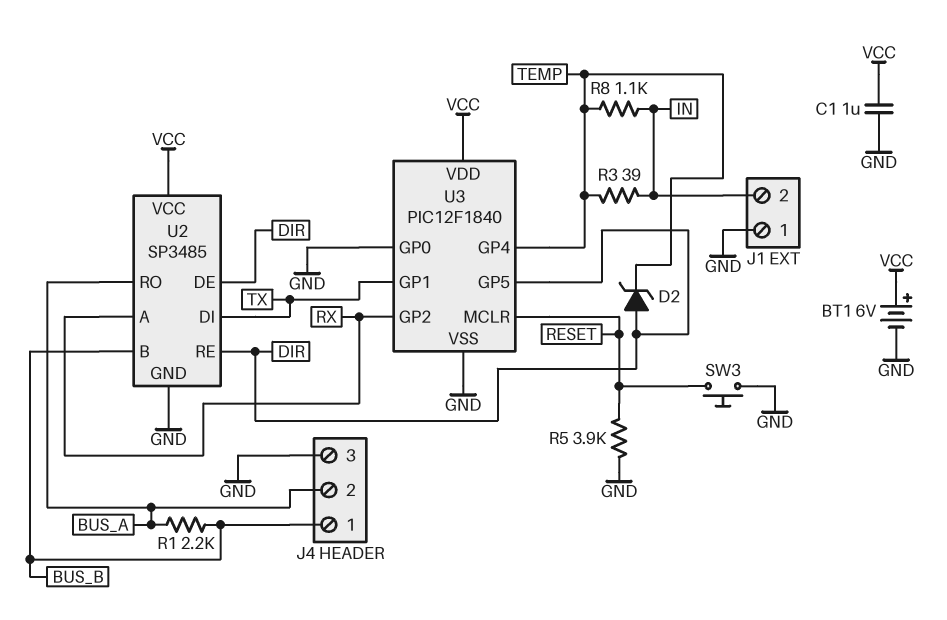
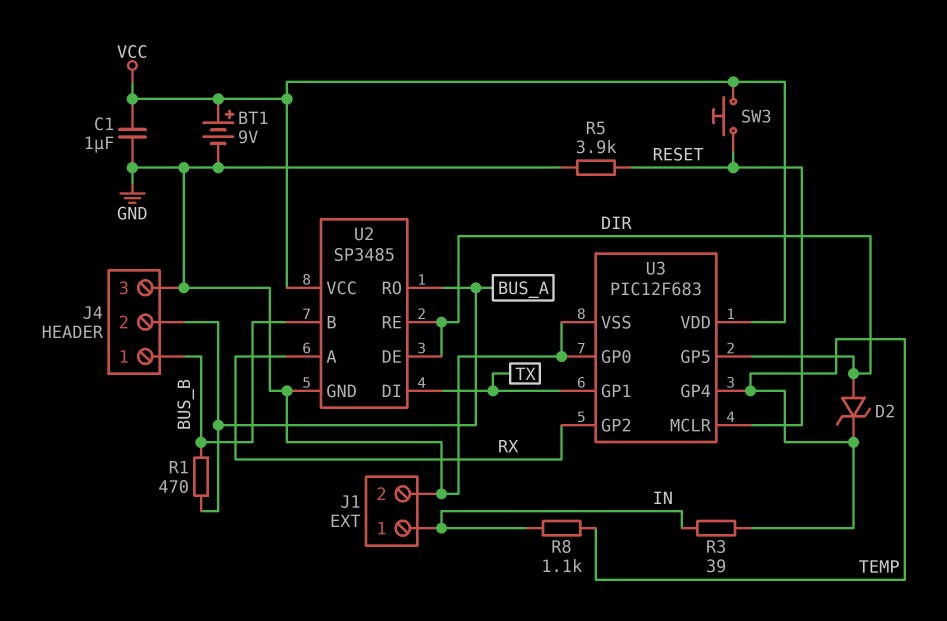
BT1: 6V (plus VCC, minus GND) -> 9V (plus VCC, minus GND)
J1 pin 1: GND -> IN
J1 pin 2: IN -> GND
R1: 2.2k (BUS_A, BUS_B) -> 470 (BUS_A, BUS_B)
SW3: button (GND, RESET) -> button (RESET, VCC)
U3: PIC12F1840 -> PIC12F683

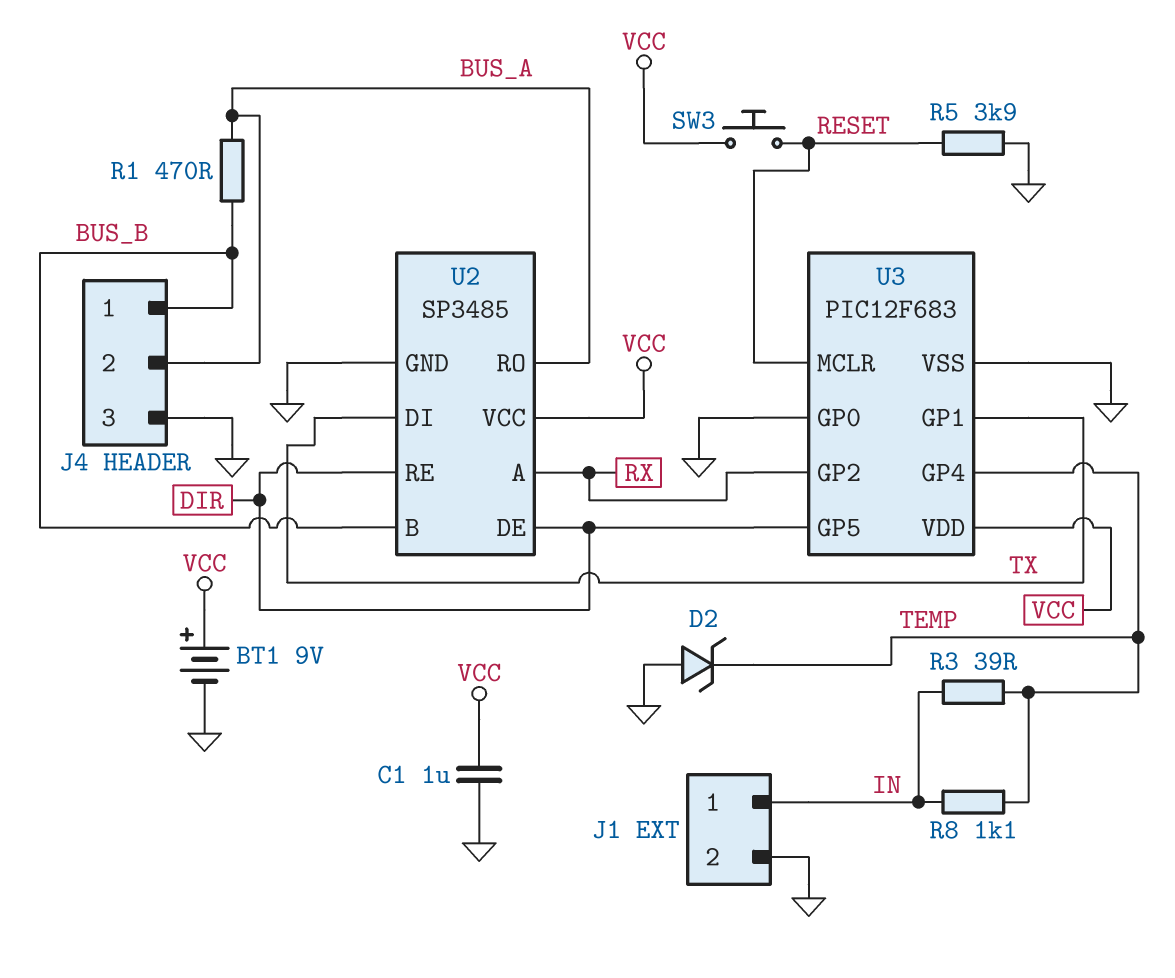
D2: zener (A DIR, K TEMP) -> zener (A GND, K TEMP)

